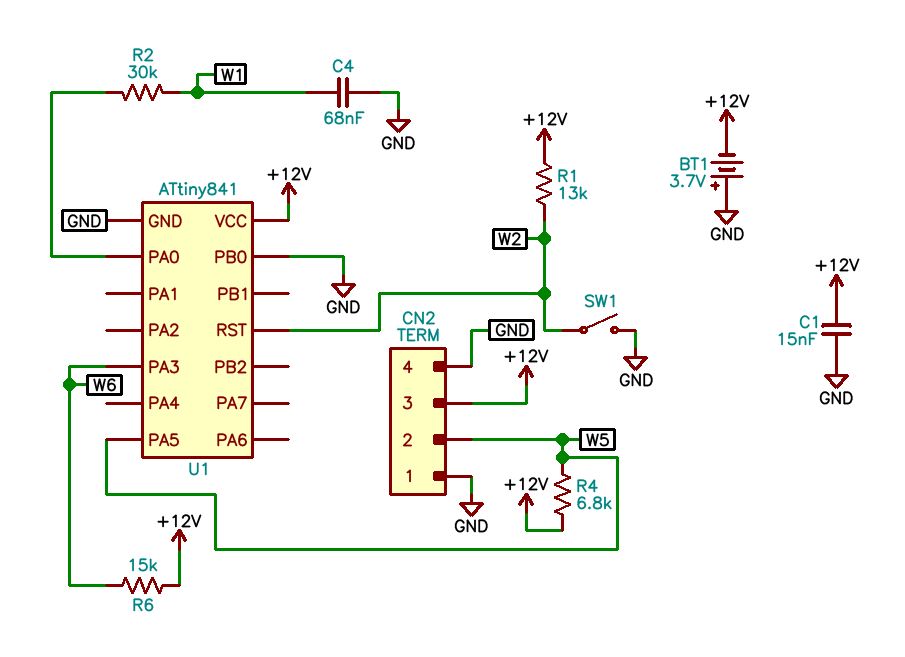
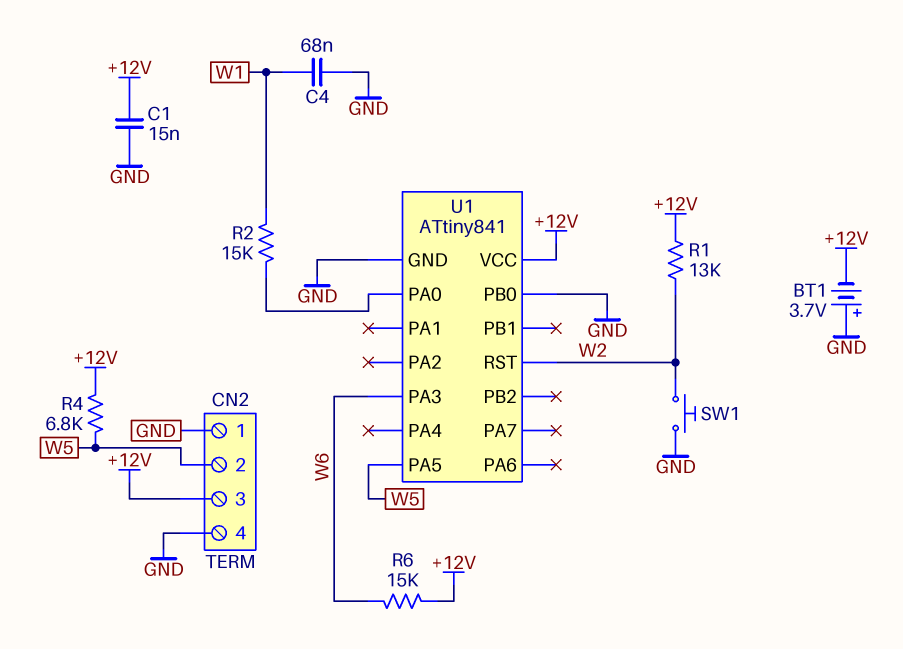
R2: 30k (U1/PA0, W1) -> 15k (U1/PA0, W1)
SW1: switch (GND, W2) -> button (GND, W2)

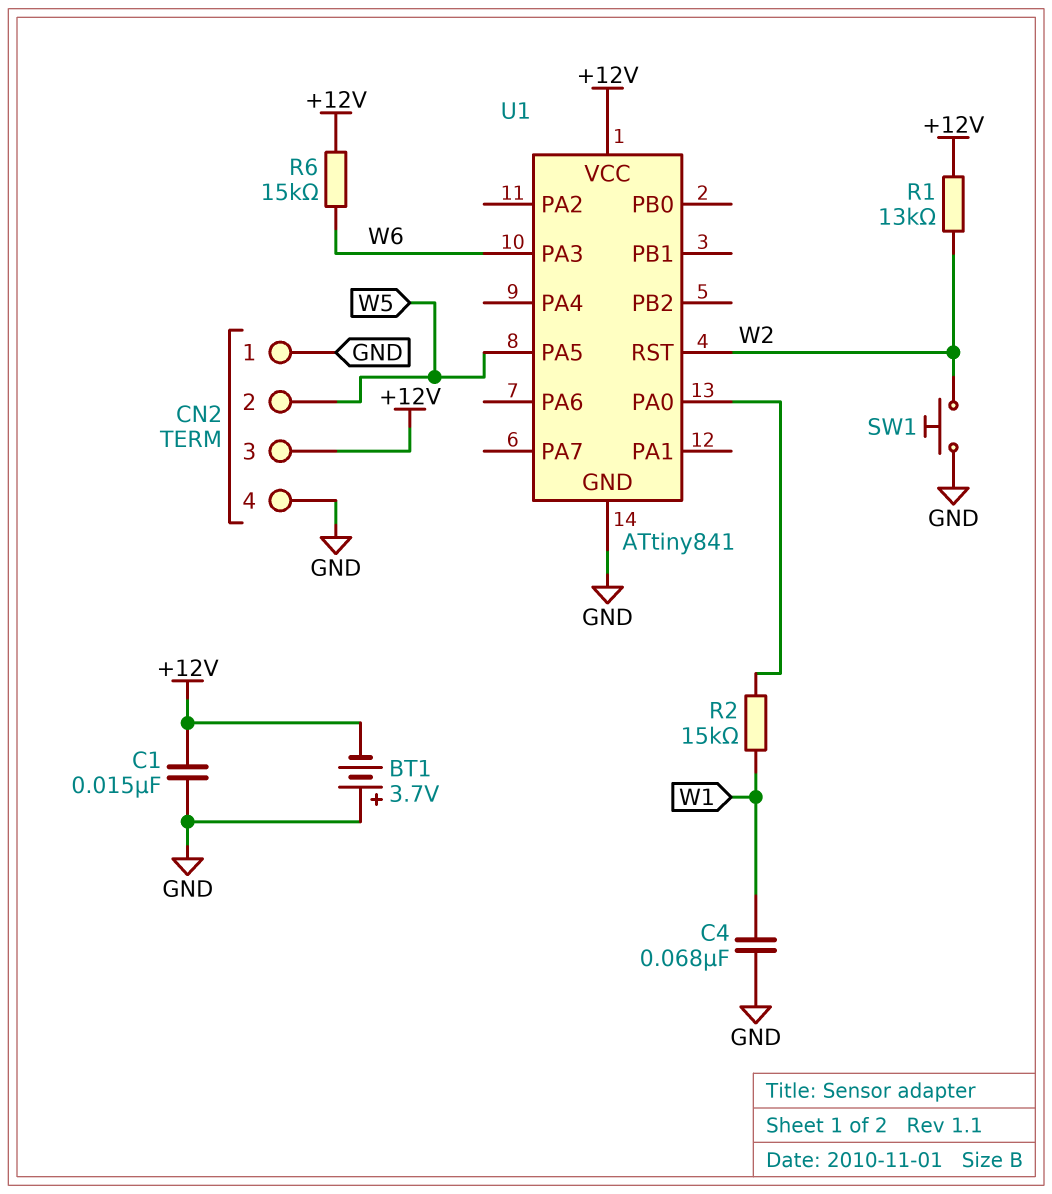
R4: 6.8k (+12V, W5) -> none
U1 pin PB0: GND -> none

